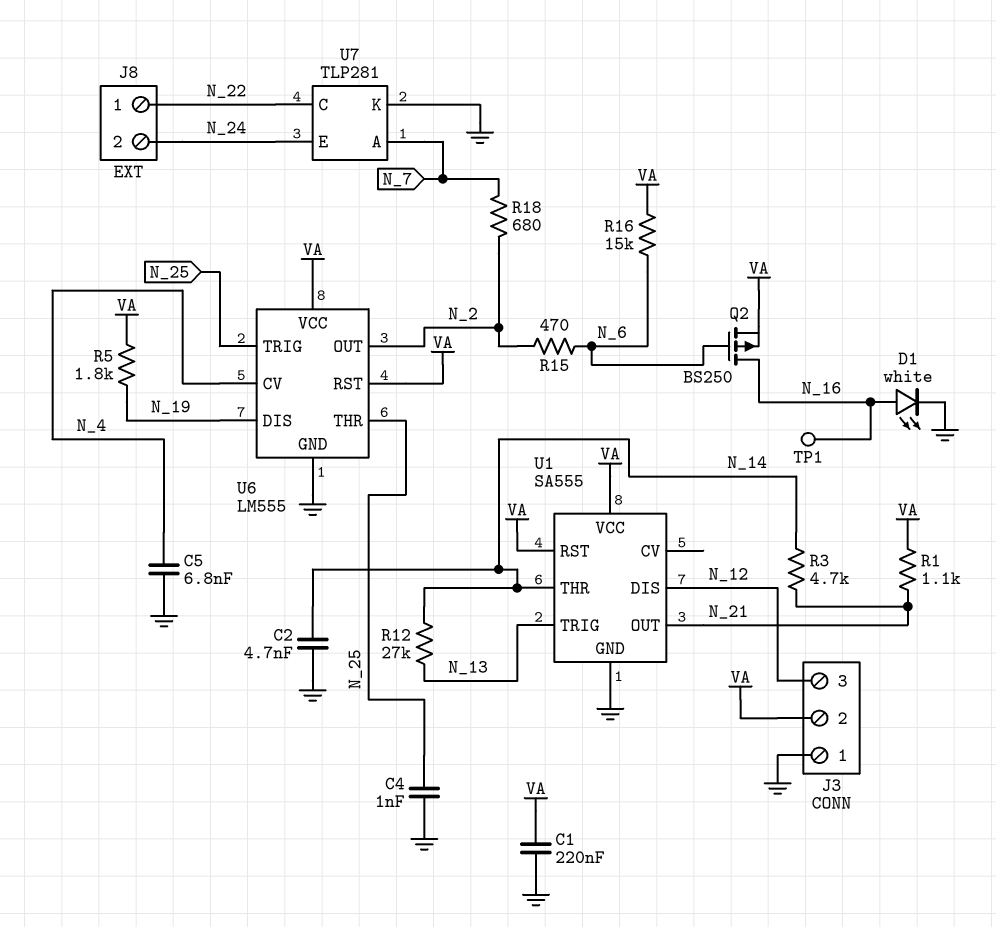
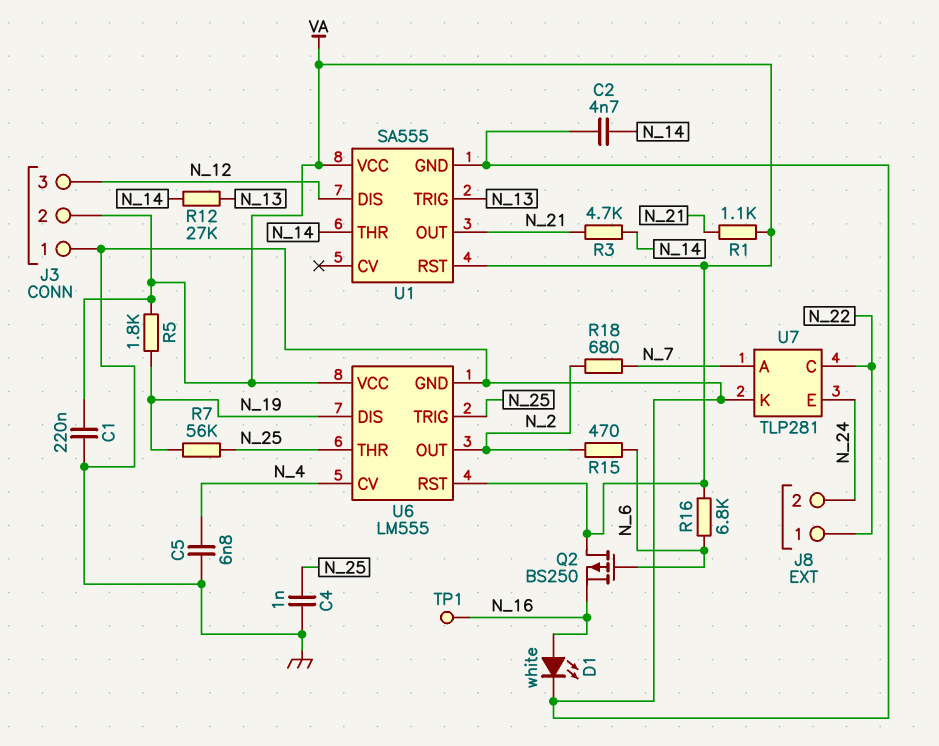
Q2: PMOS BS250 (G N_6, D N_16, S VA) -> PMOS BS250 (G N_6, D VA, S N_16)
R7: none -> 56k (N_19, N_25)
R16: 15k (N_6, VA) -> 6.8k (N_6, VA)

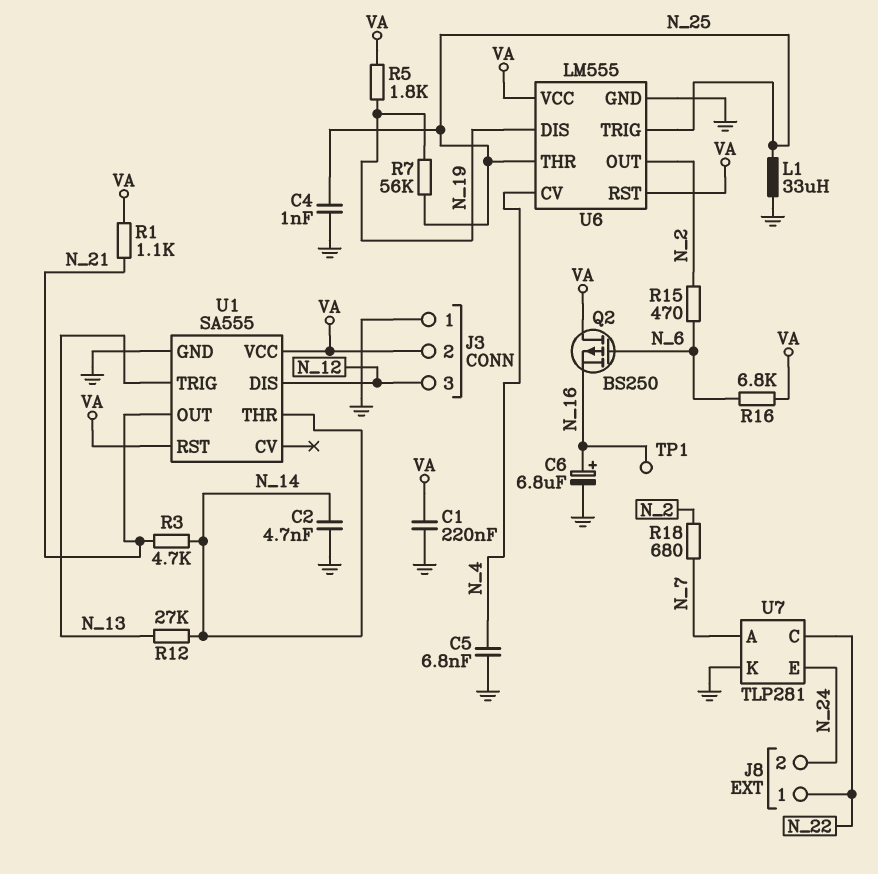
C6: none -> 6.8uF (plus N_16, minus GND)
D1: LED white (A N_16, K GND) -> none
L1: none -> 33uH (GND, N_25)

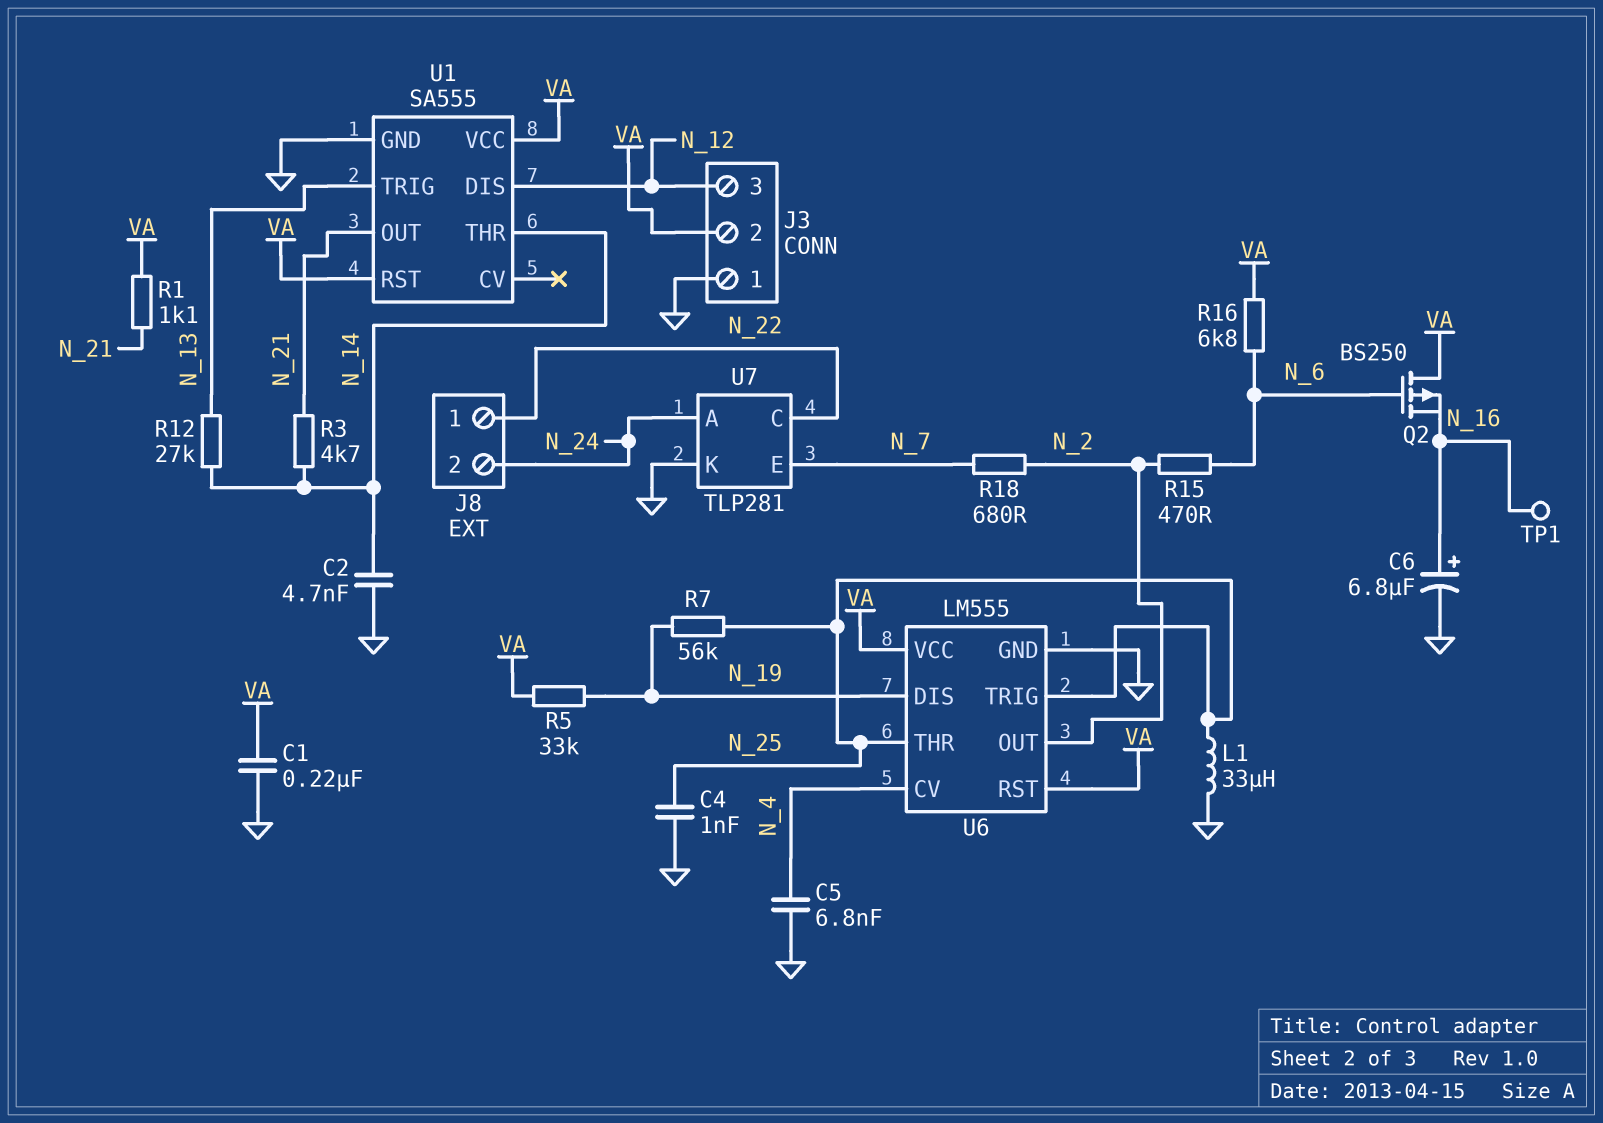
R5: 1.8k (N_19, VA) -> 33k (N_19, VA)
U7 pin A: N_7 -> N_24
U7 pin E: N_24 -> N_7

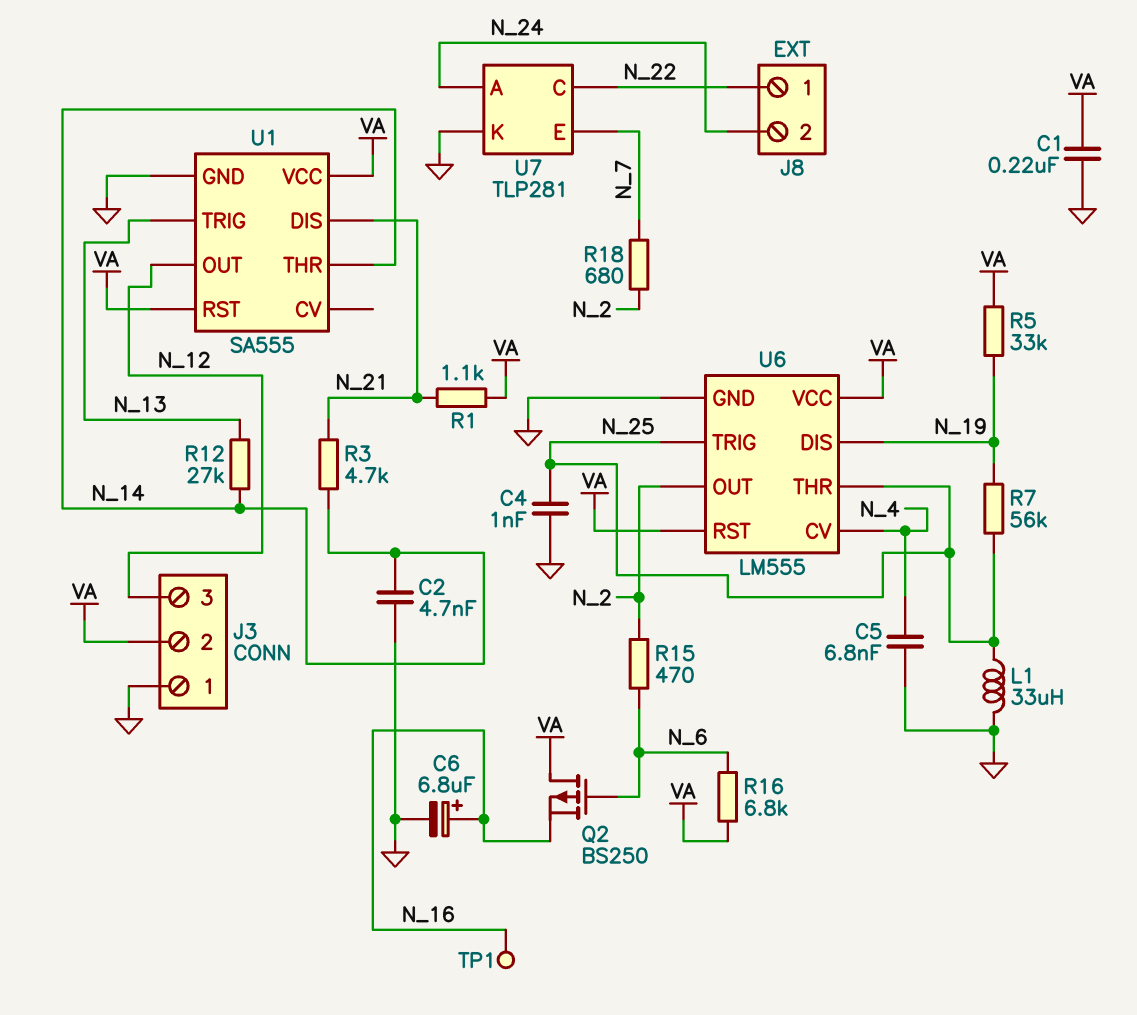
U1 pin DIS: N_12 -> N_21
U1 pin OUT: N_21 -> N_12

